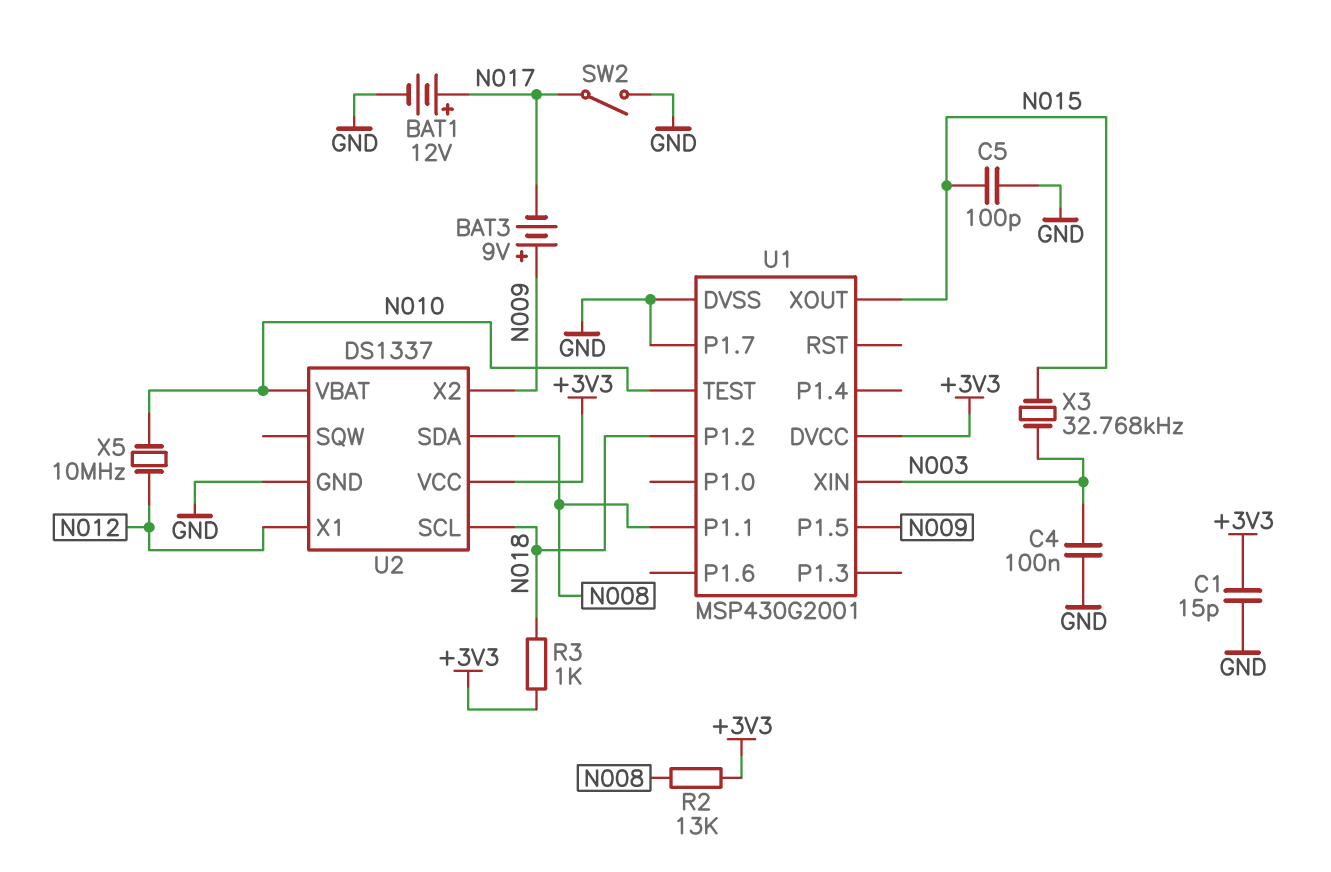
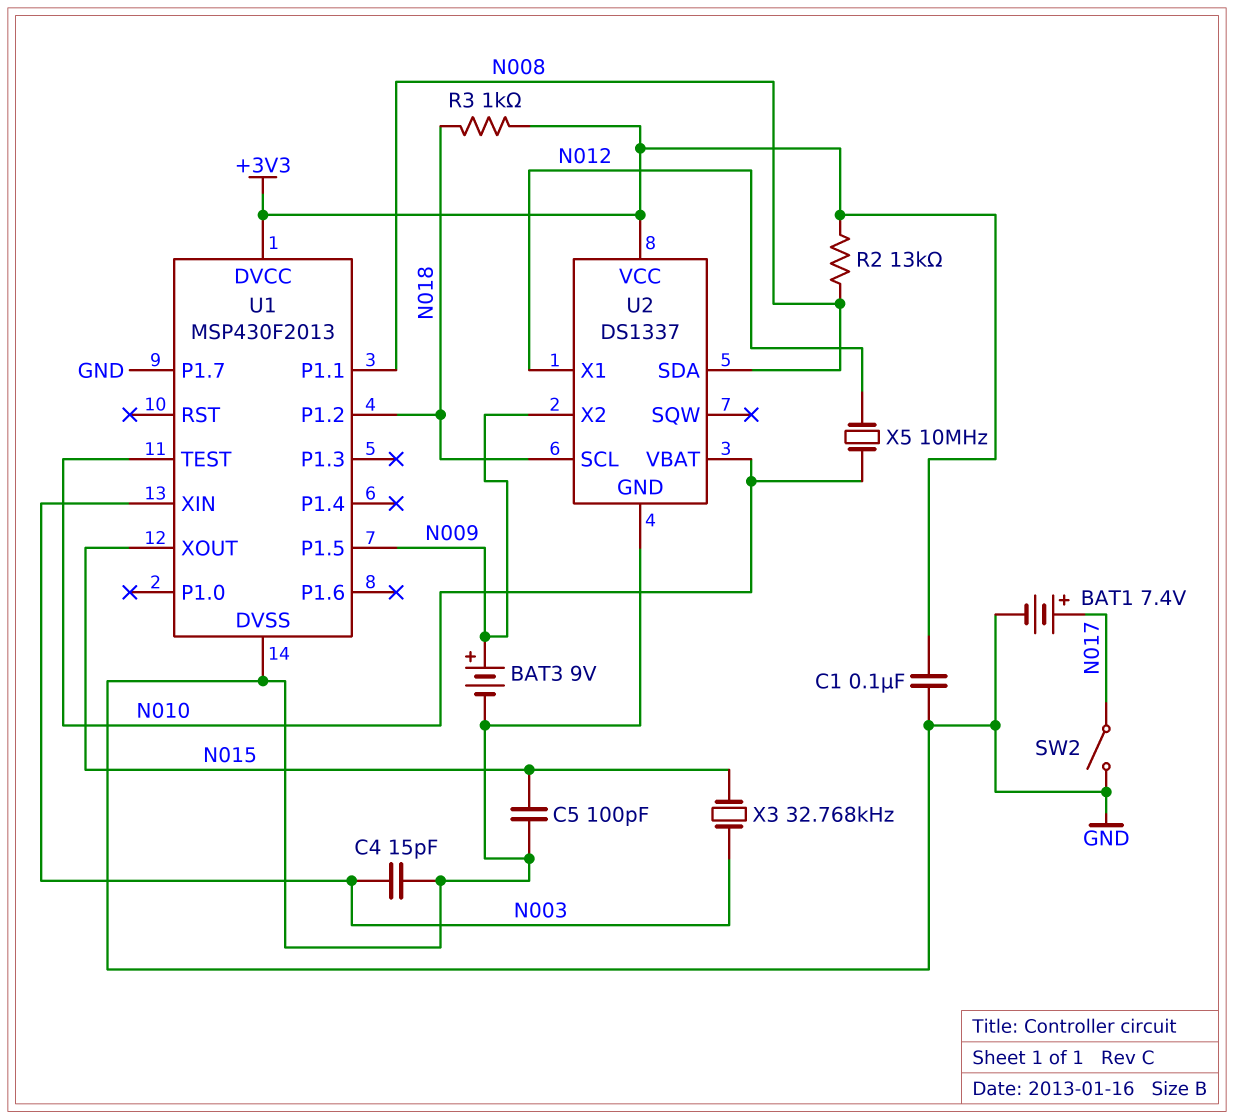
BAT1: 12V (plus N017, minus GND) -> 7.4V (plus N017, minus GND)
BAT3: 9V (plus N009, minus N017) -> 9V (plus N009, minus GND)
C1: 15pF (+3V3, GND) -> 100nF (+3V3, GND)
C4: 100nF (GND, N003) -> 15pF (GND, N003)
U1: MSP430G2001 -> MSP430F2013

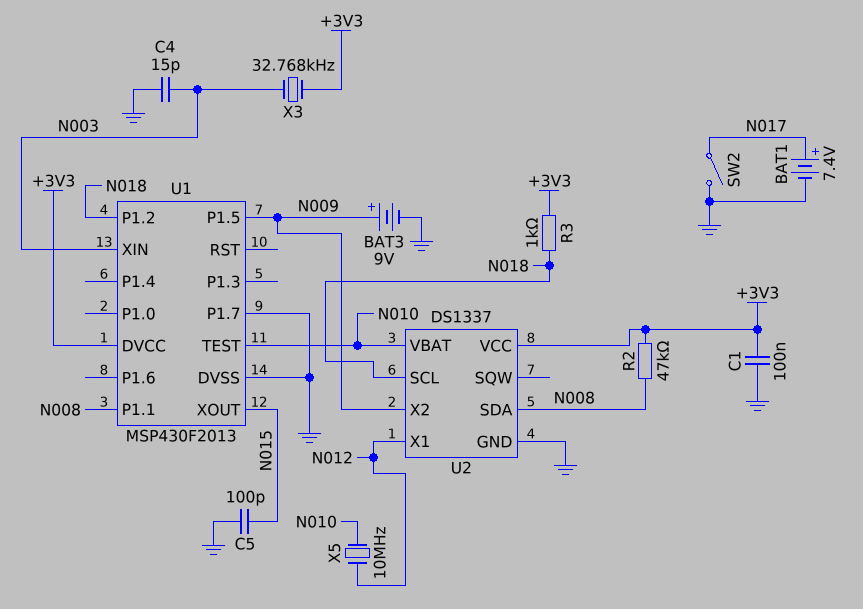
R2: 13k (+3V3, N008) -> 47k (+3V3, N008)
X3: 32.768kHz (N003, N015) -> 32.768kHz (+3V3, N003)

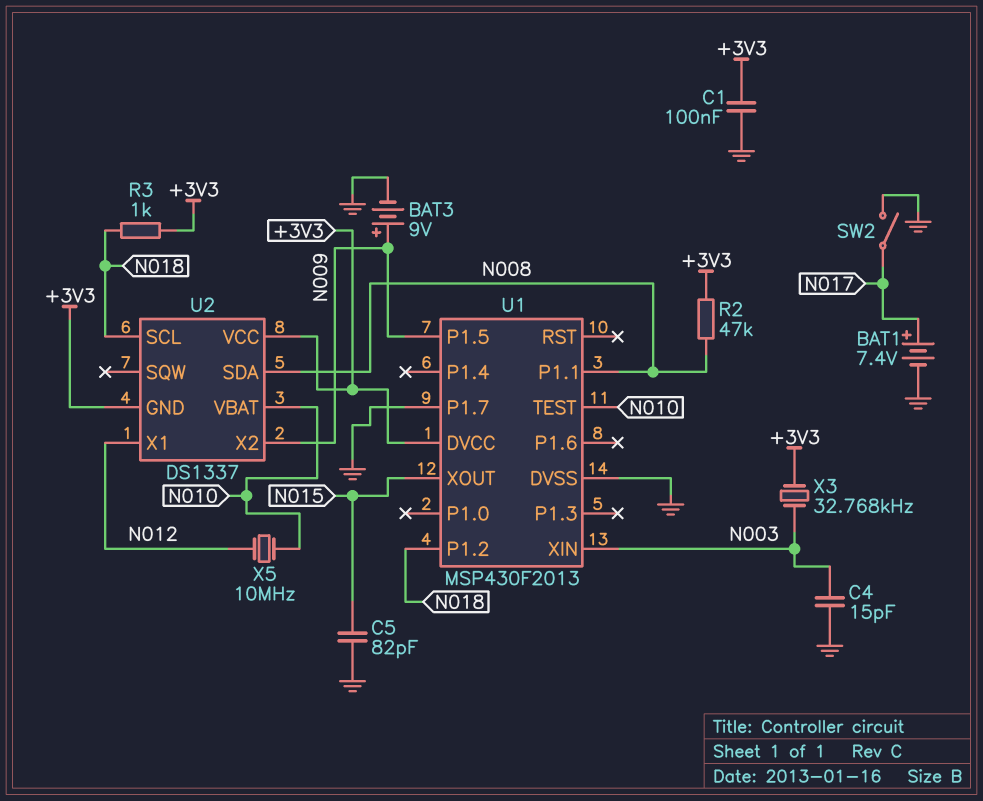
C5: 100pF (GND, N015) -> 82pF (GND, N015)
U2 pin GND: GND -> +3V3

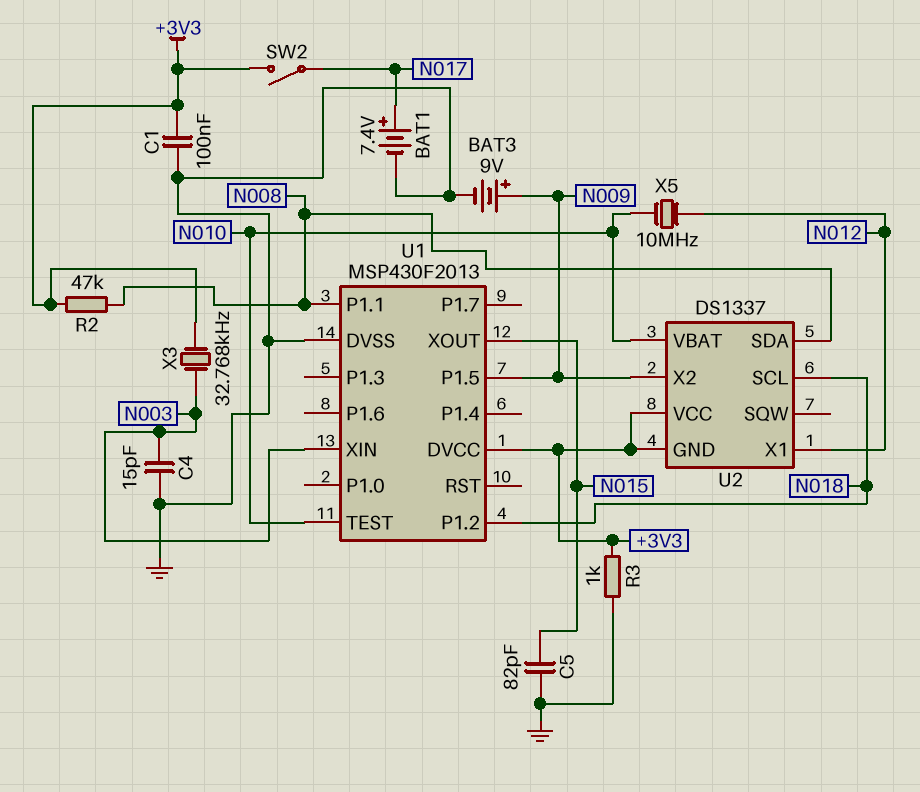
R3: 1k (+3V3, N018) -> 1k (+3V3, GND)
SW2: switch (GND, N017) -> switch (+3V3, N017)
U1 pin P1.7: GND -> none

